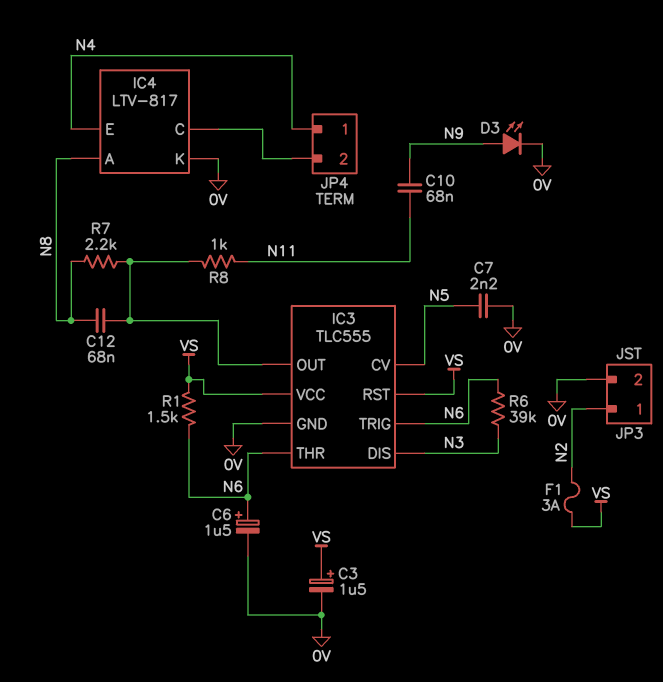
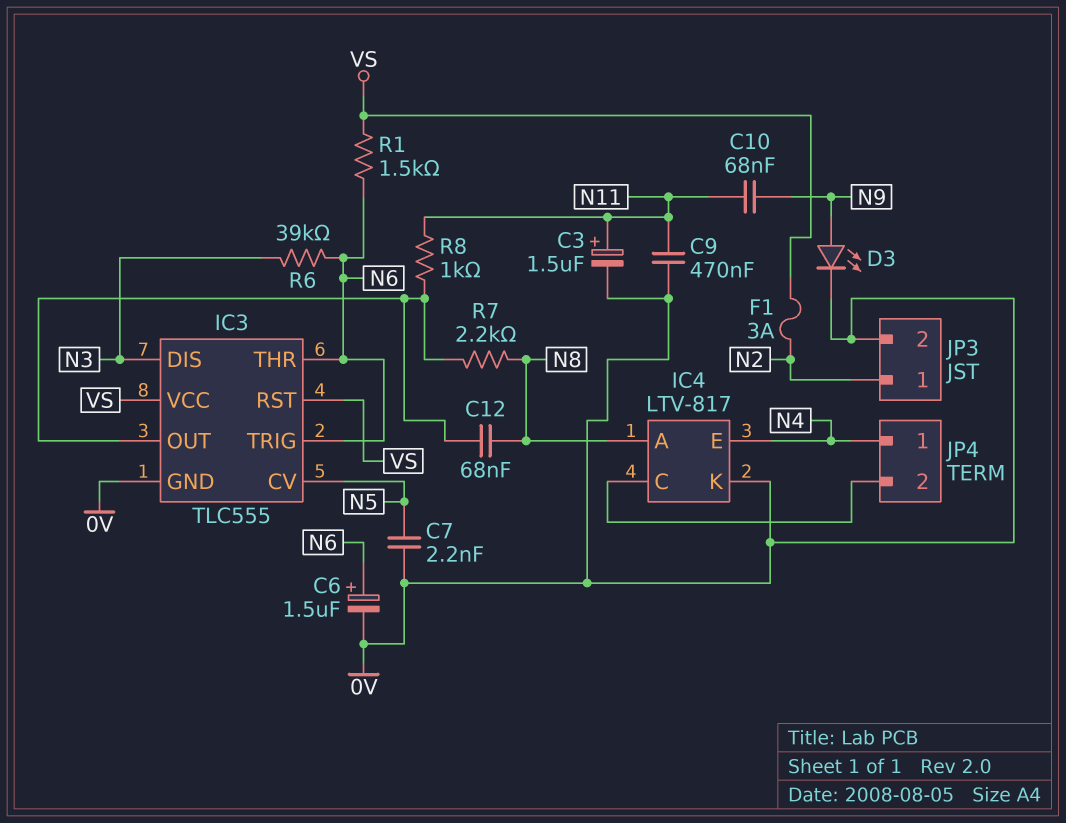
C3: 1.5uF (plus VS, minus 0V) -> 1.5uF (plus N11, minus 0V)
C9: none -> 470nF (0V, N11)

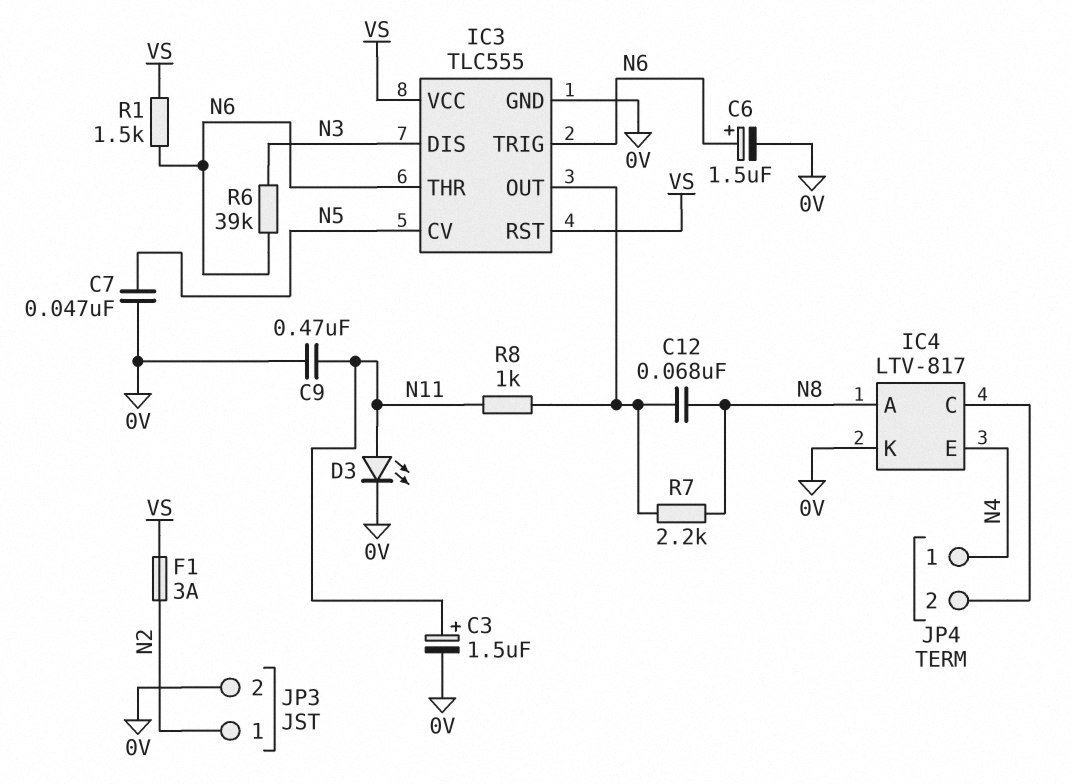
C7: 2.2nF (0V, N5) -> 47nF (0V, N5)
C10: 68nF (N9, N11) -> none
D3: LED (A N9, K 0V) -> LED (A N11, K 0V)

